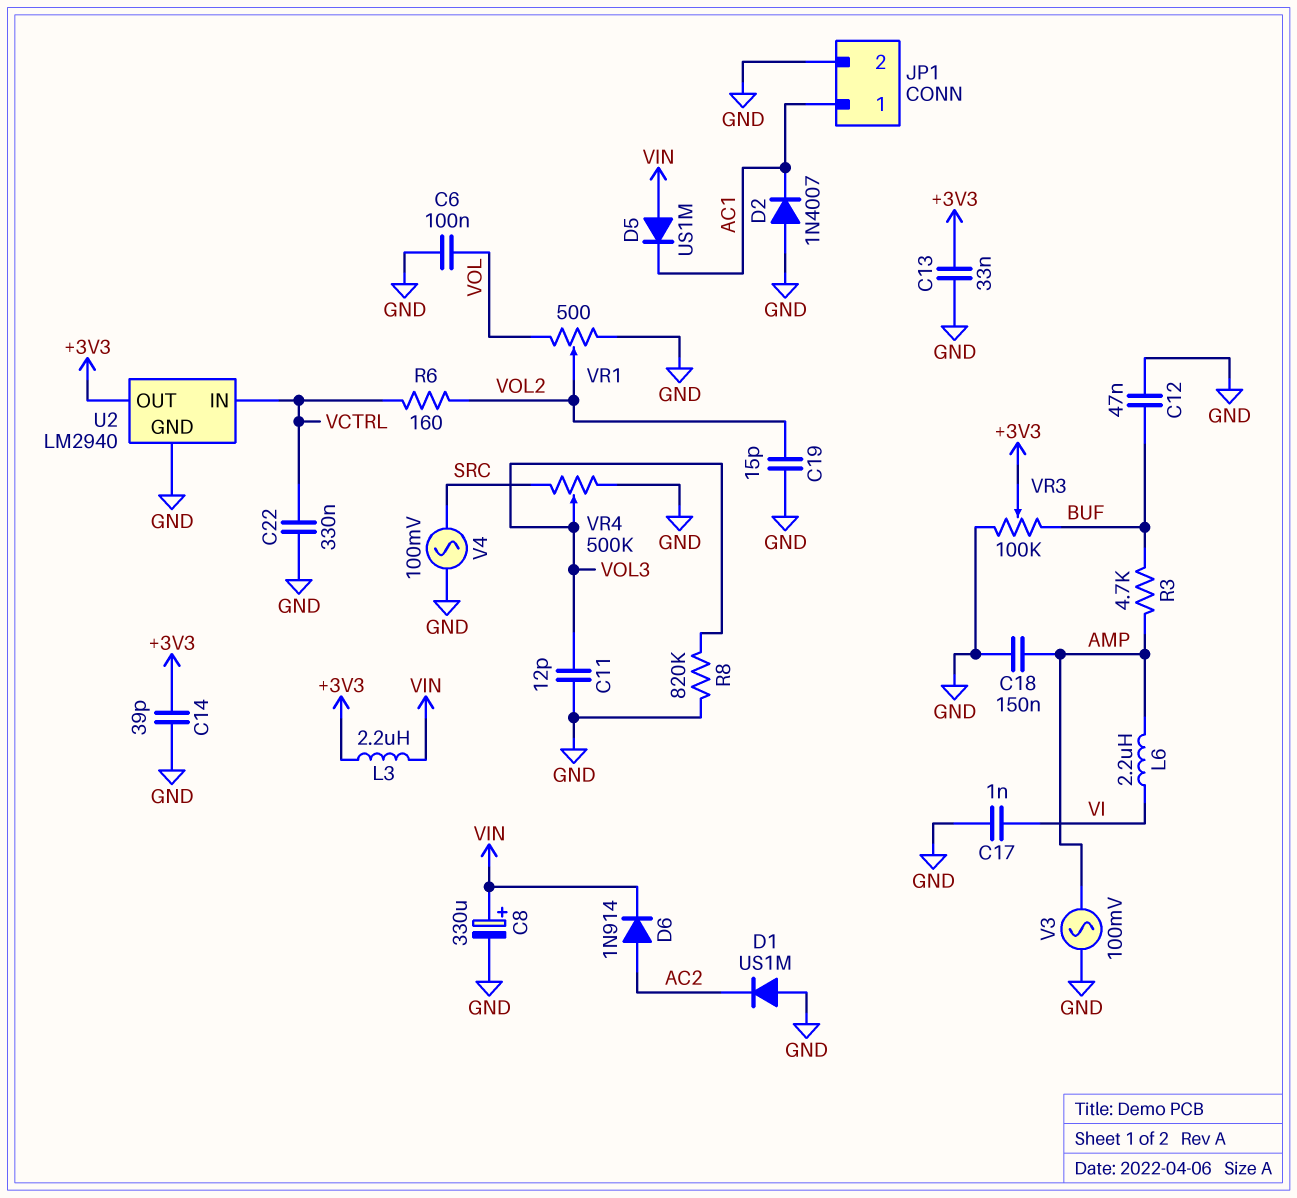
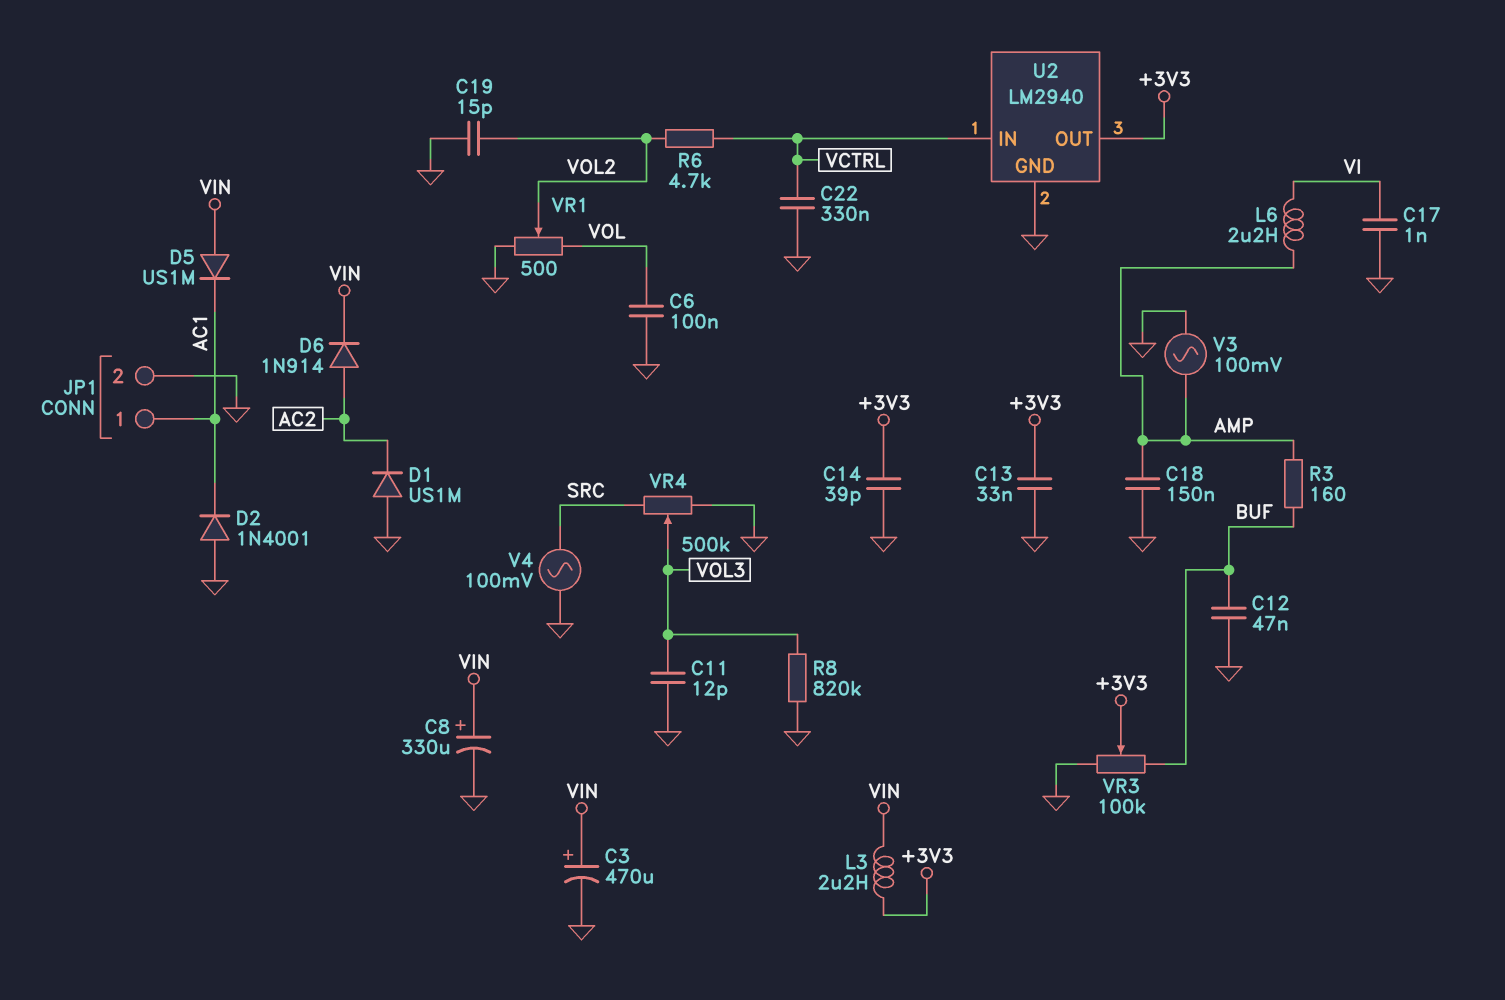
C3: none -> 470uF (plus VIN, minus GND)
D2: diode 1N4007 (A GND, K AC1) -> diode 1N4001 (A GND, K AC1)
R3: 4.7k (AMP, BUF) -> 160 (AMP, BUF)
R6: 160 (VCTRL, VOL2) -> 4.7k (VCTRL, VOL2)

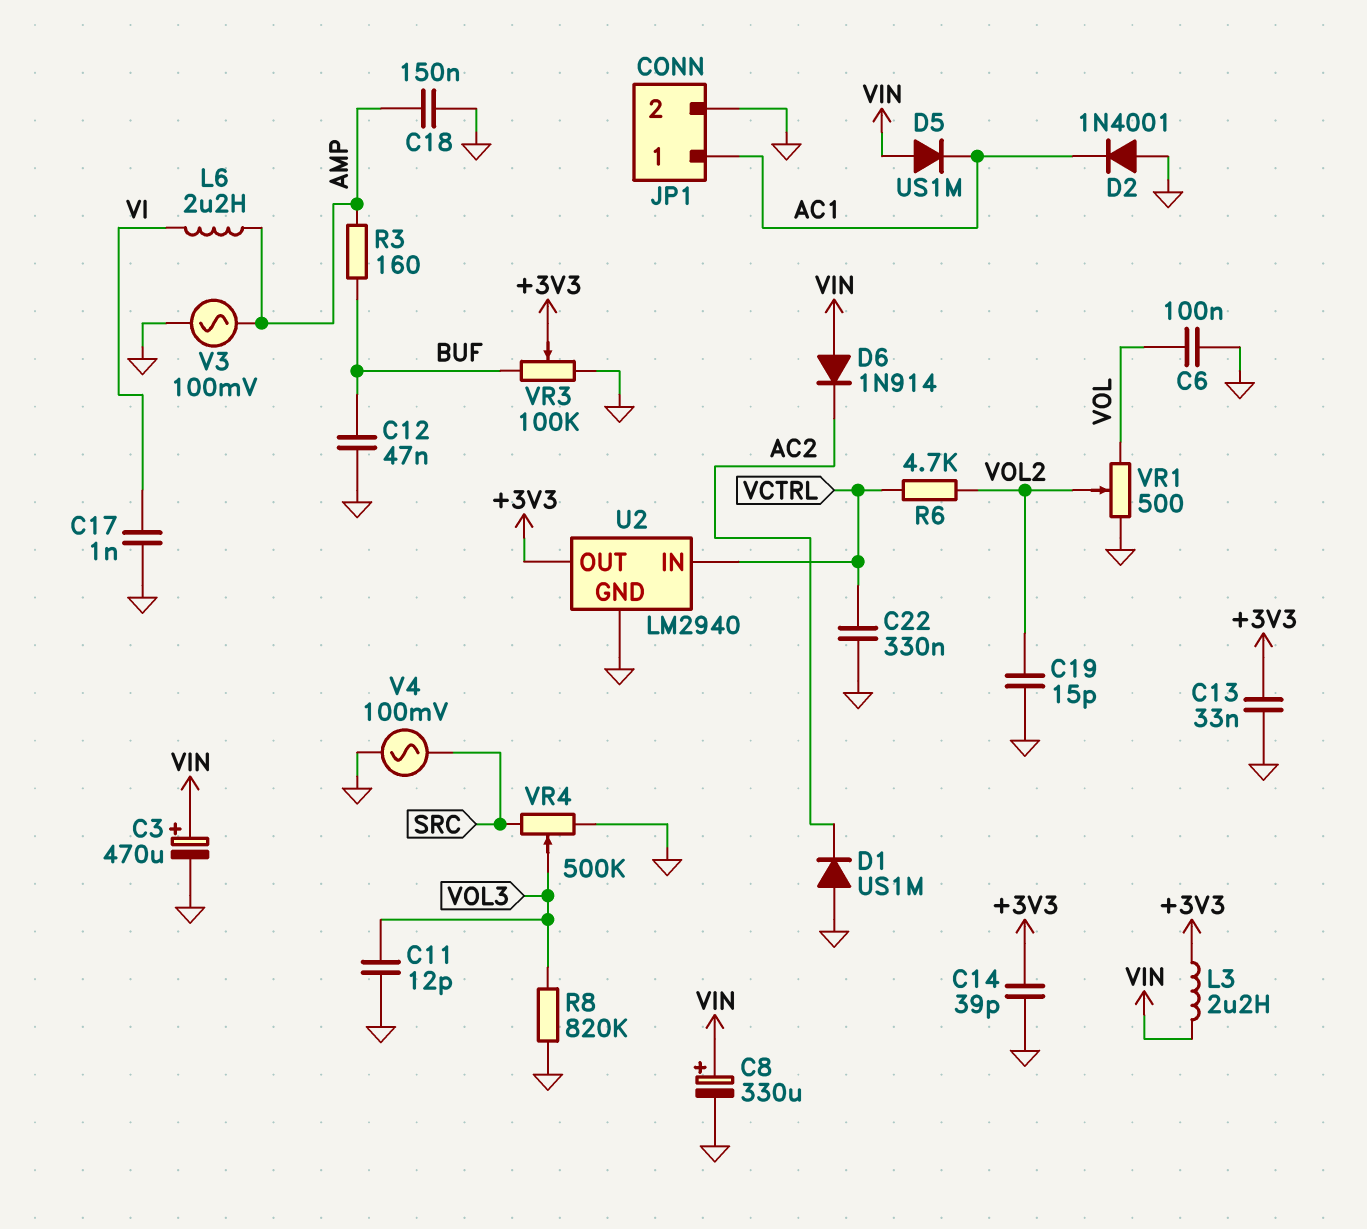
D6: diode 1N914 (A AC2, K VIN) -> diode 1N914 (A VIN, K AC2)

